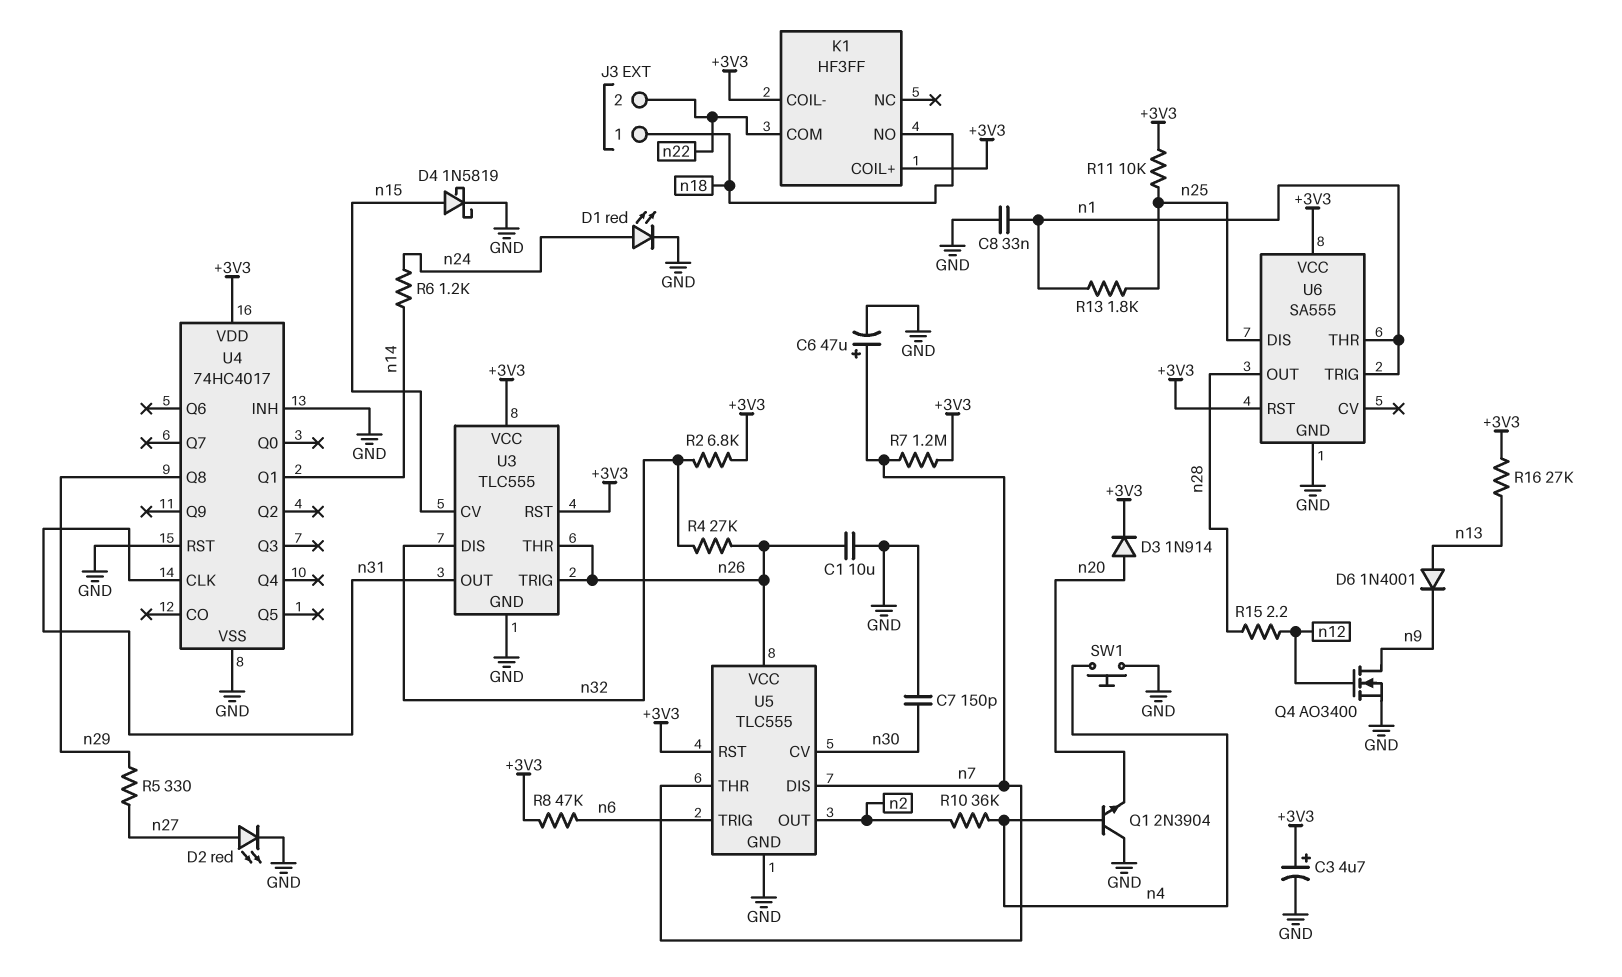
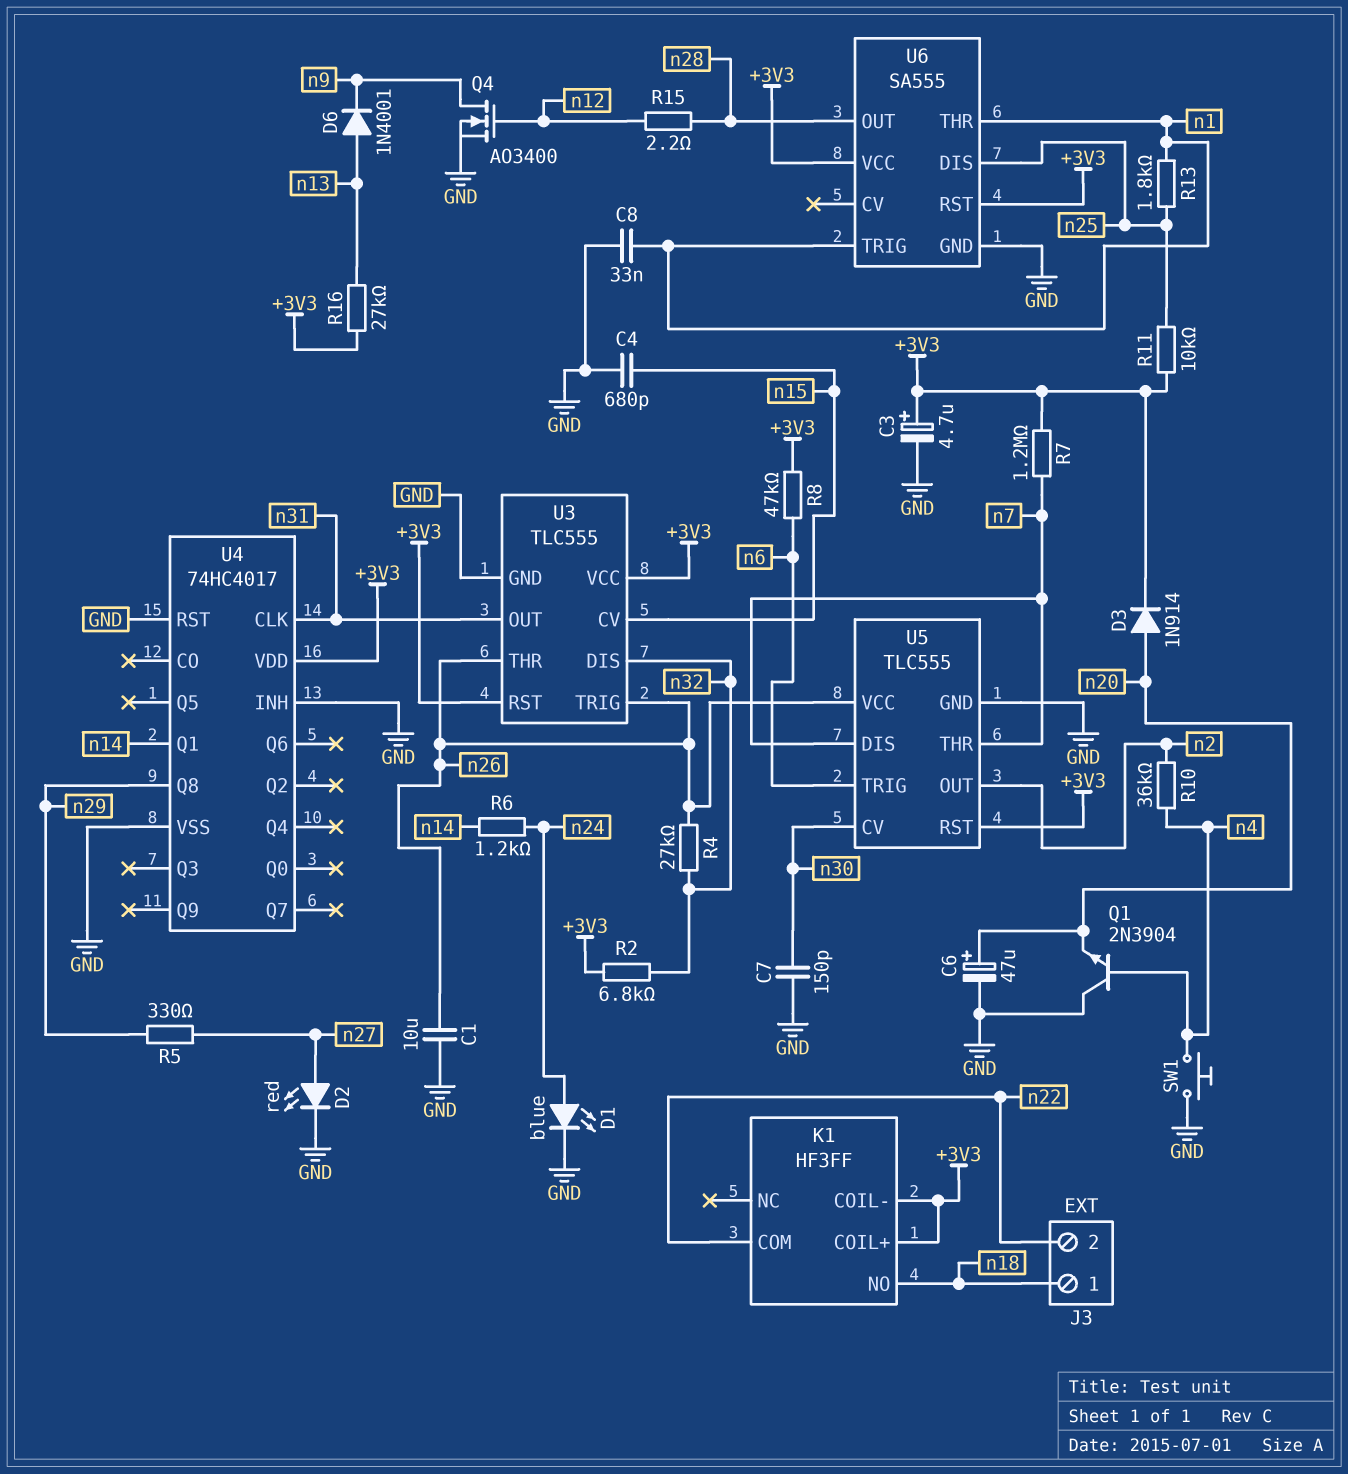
C4: none -> 680pF (GND, n15)
C6: 47uF (plus n7, minus GND) -> 47uF (plus n20, minus GND)
D1: LED red (A n24, K GND) -> LED blue (A n24, K GND)
D4: schottky 1N5819 (A n15, K GND) -> none

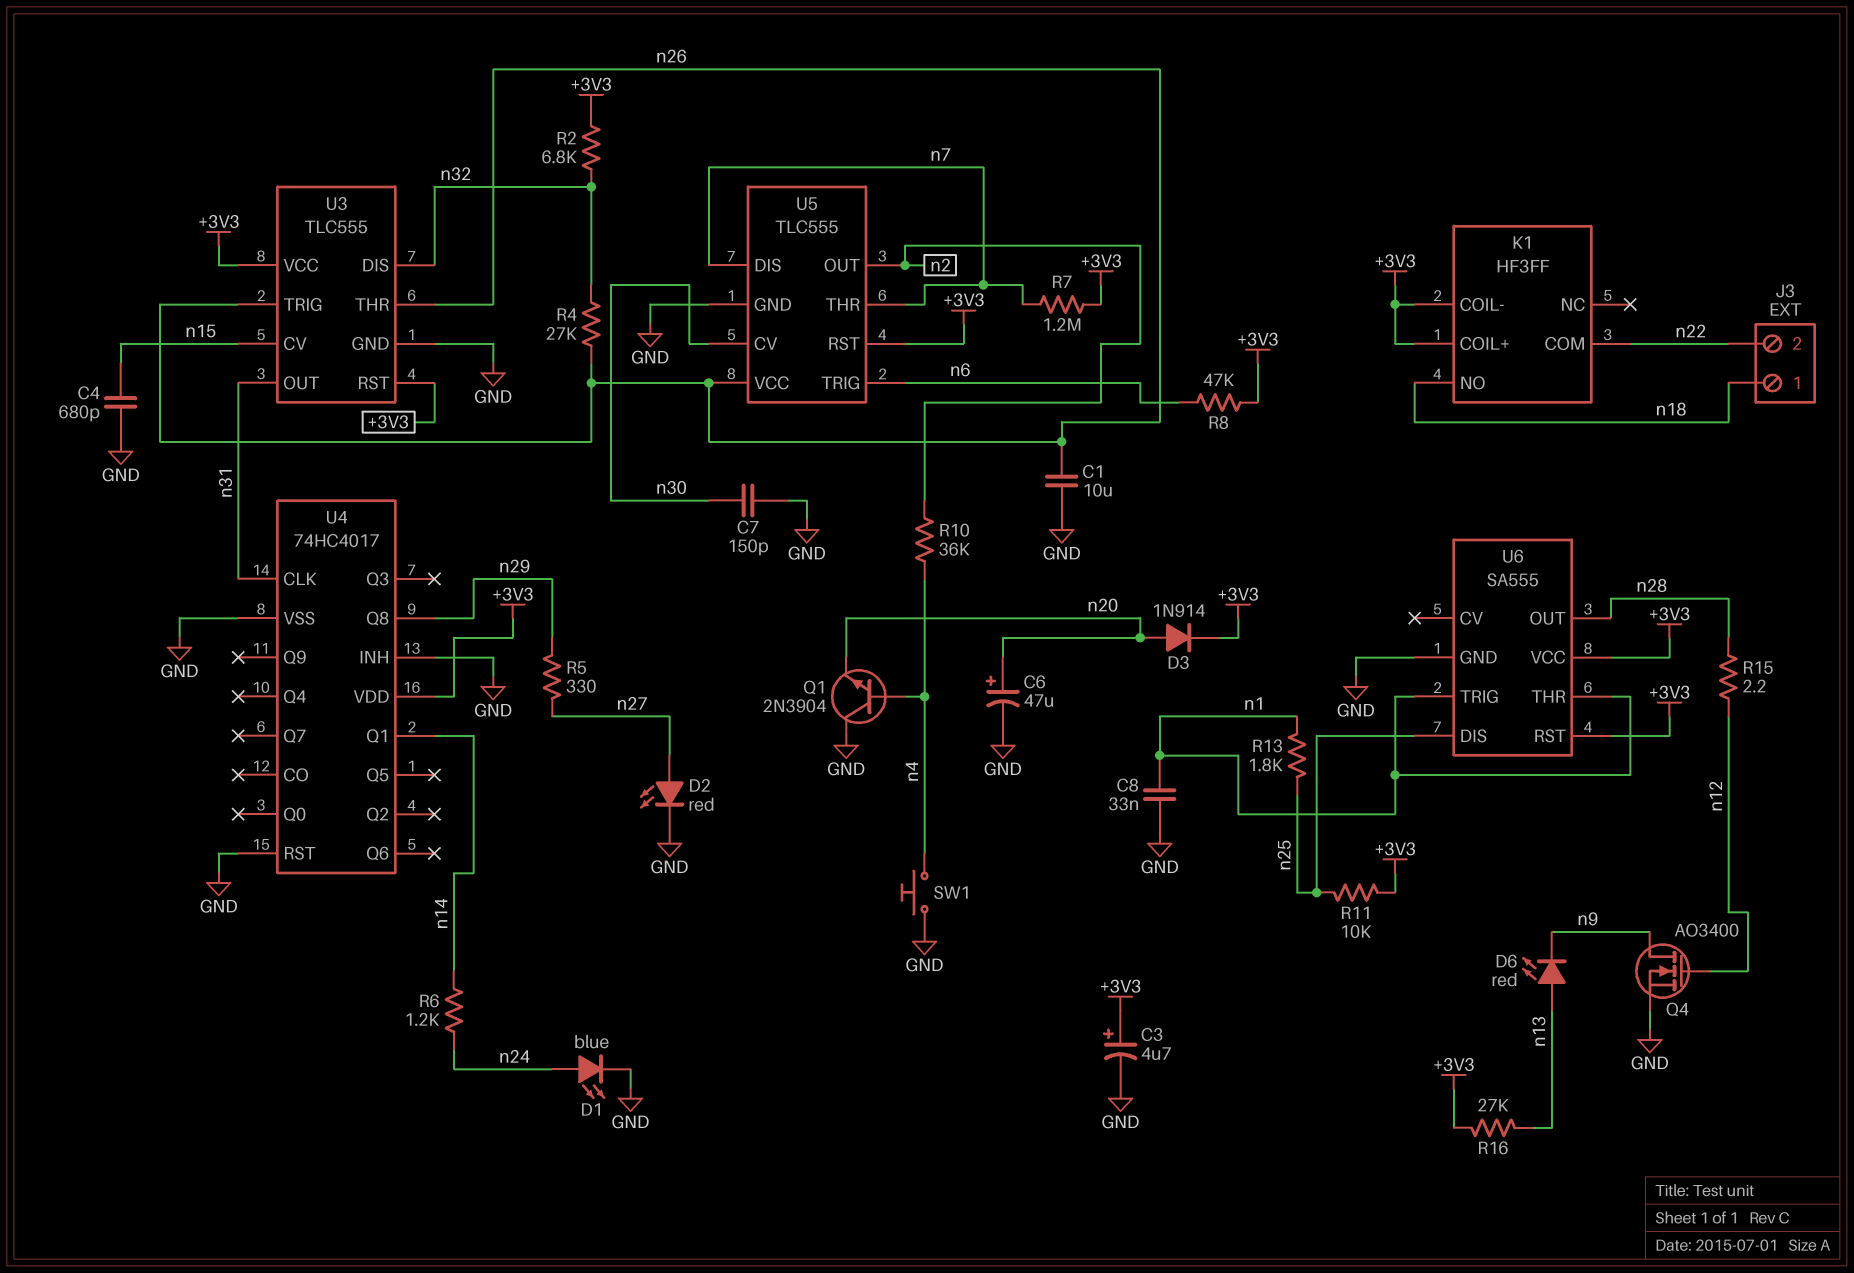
D6: diode 1N4001 (A n13, K n9) -> LED red (A n13, K n9)

